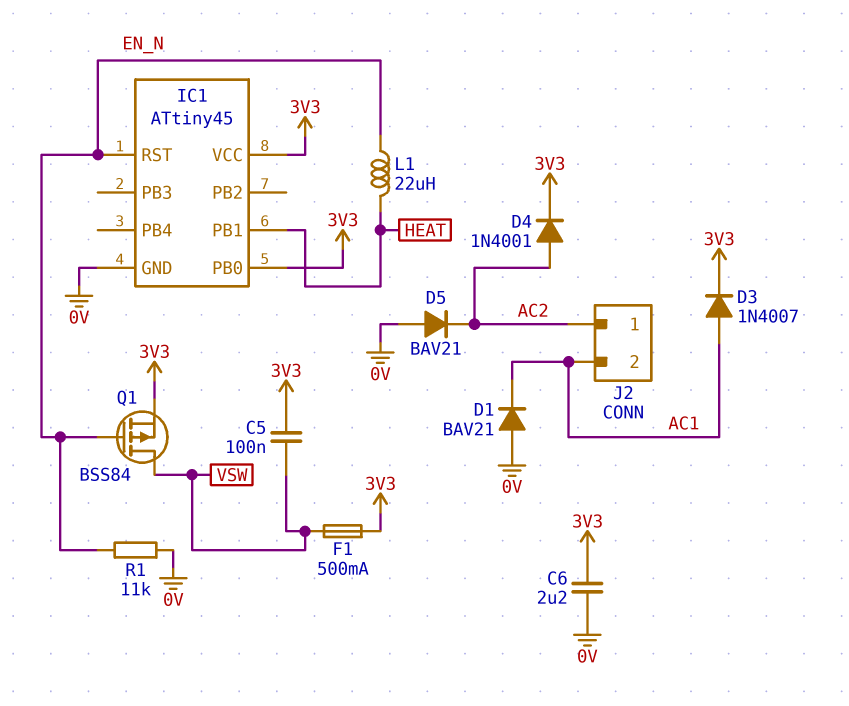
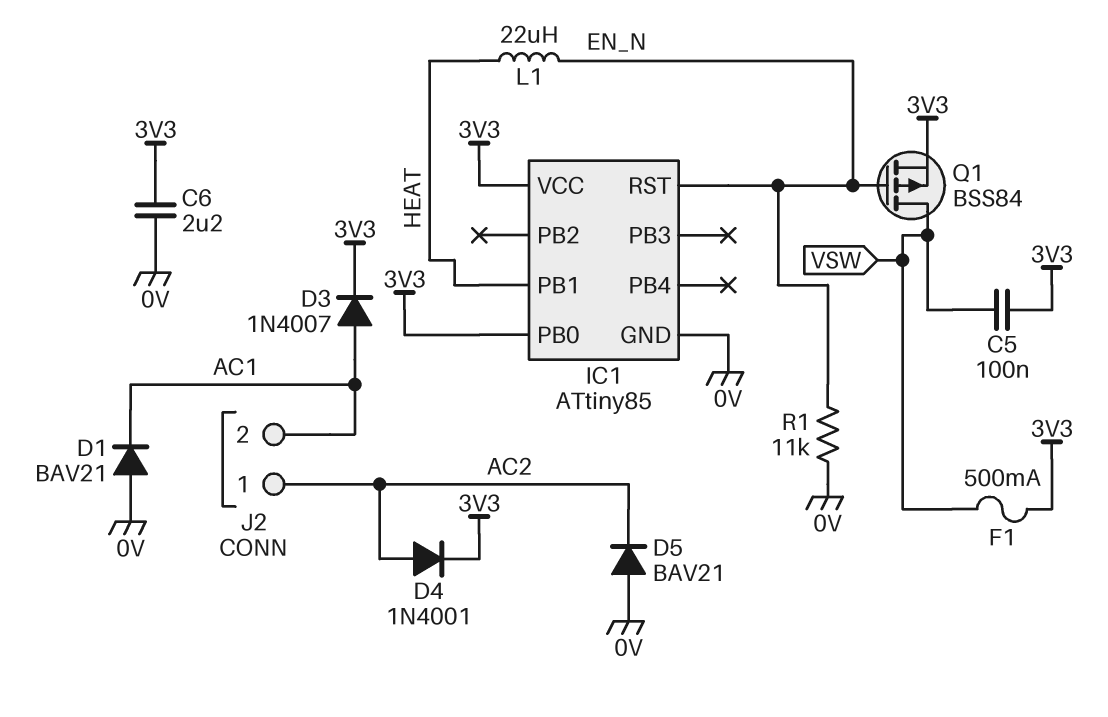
IC1: ATtiny45 -> ATtiny85

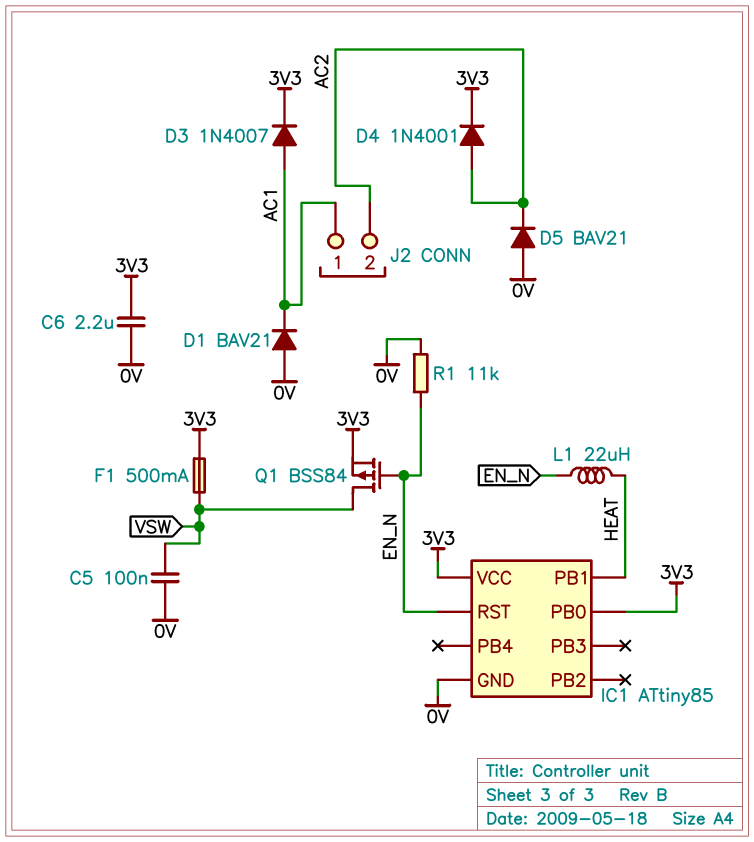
C5: 100nF (3V3, VSW) -> 100nF (0V, VSW)
J2 pin 1: AC2 -> AC1
J2 pin 2: AC1 -> AC2

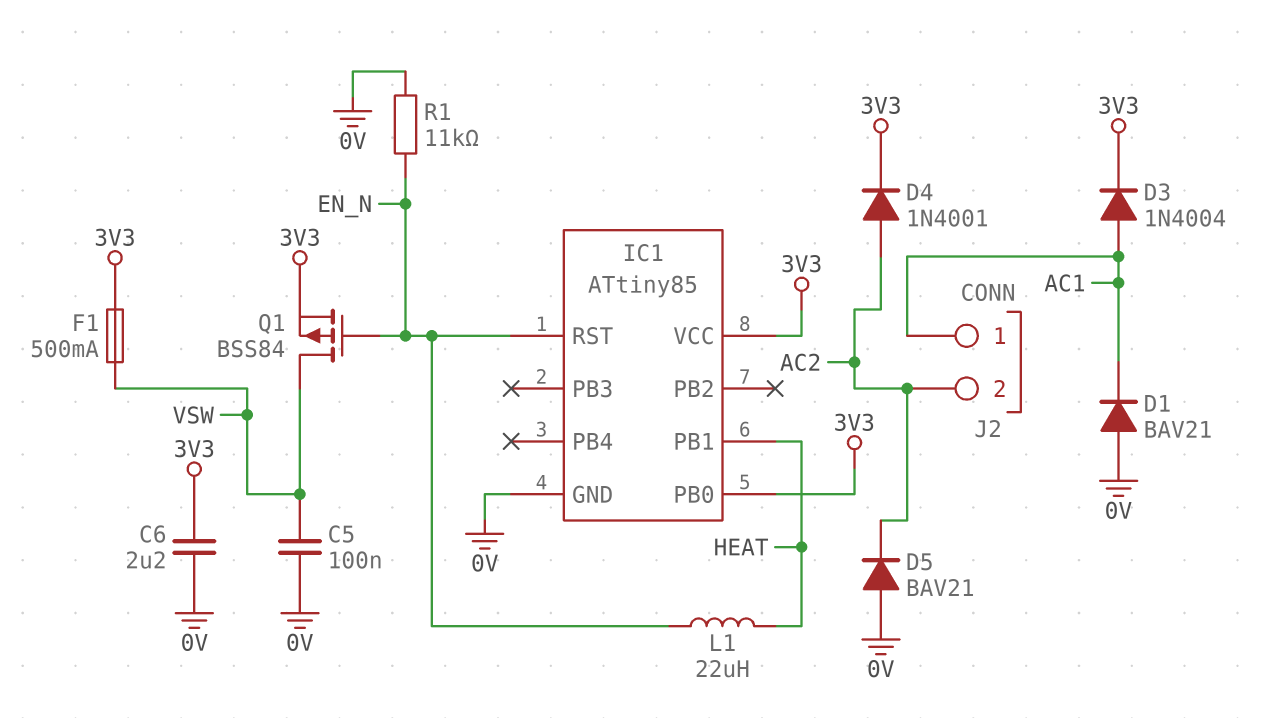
D3: diode 1N4007 (A AC1, K 3V3) -> diode 1N4004 (A AC1, K 3V3)

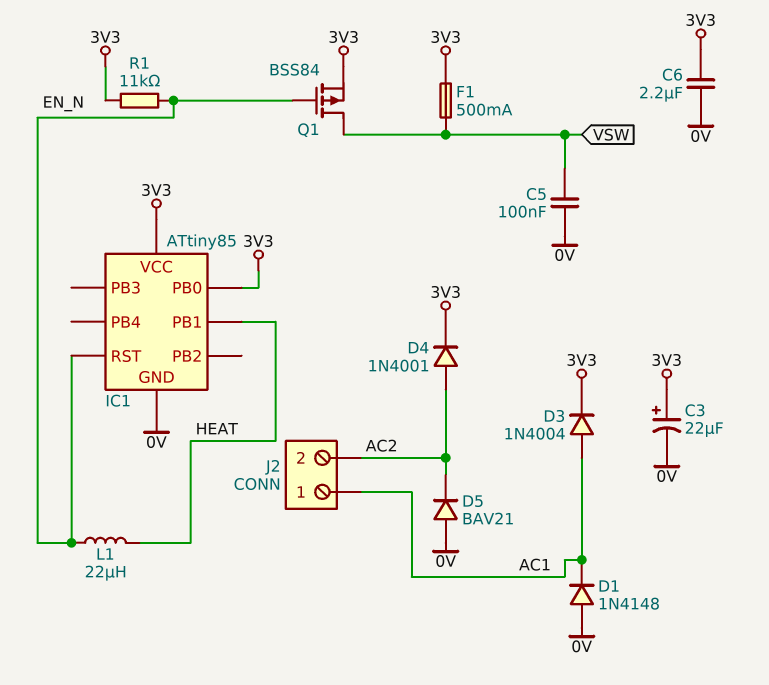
C3: none -> 22uF (plus 3V3, minus 0V)
D1: diode BAV21 (A 0V, K AC1) -> diode 1N4148 (A 0V, K AC1)
R1: 11k (0V, EN_N) -> 11k (3V3, EN_N)

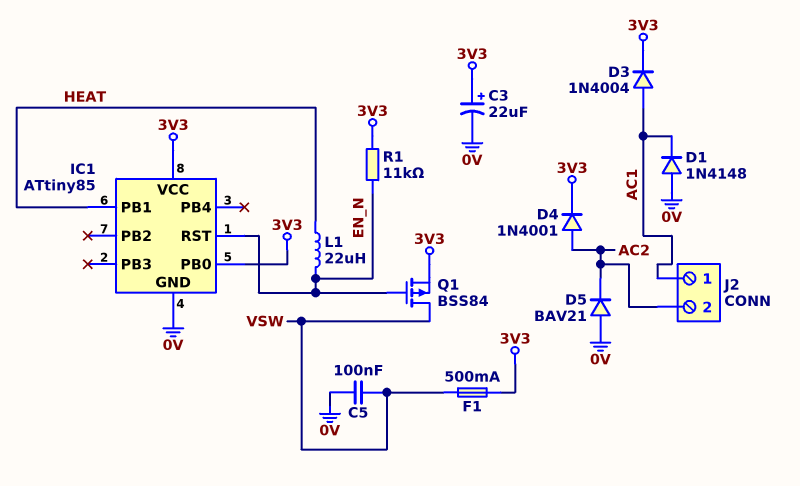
C6: 2.2uF (0V, 3V3) -> none

